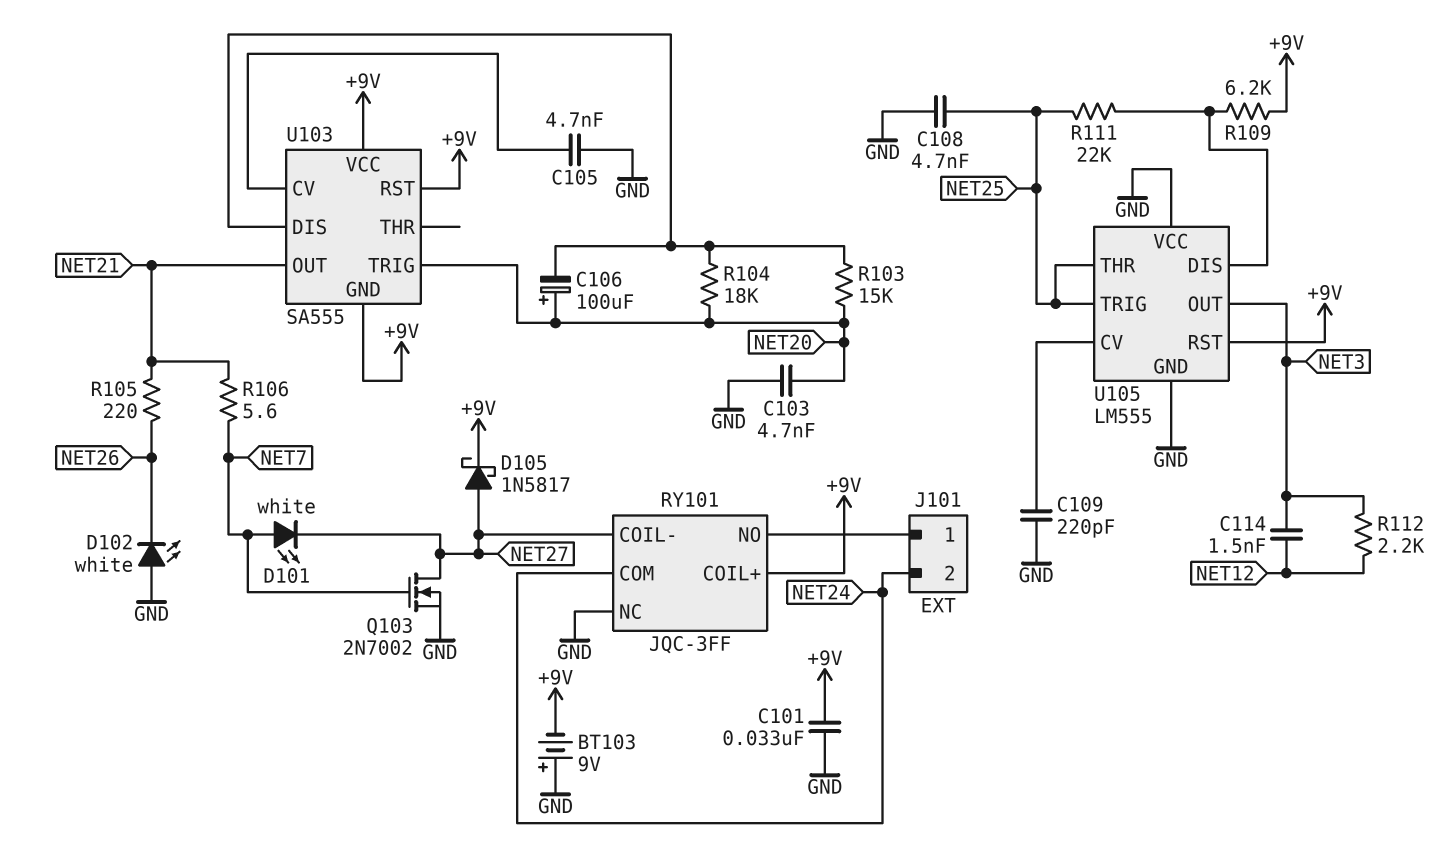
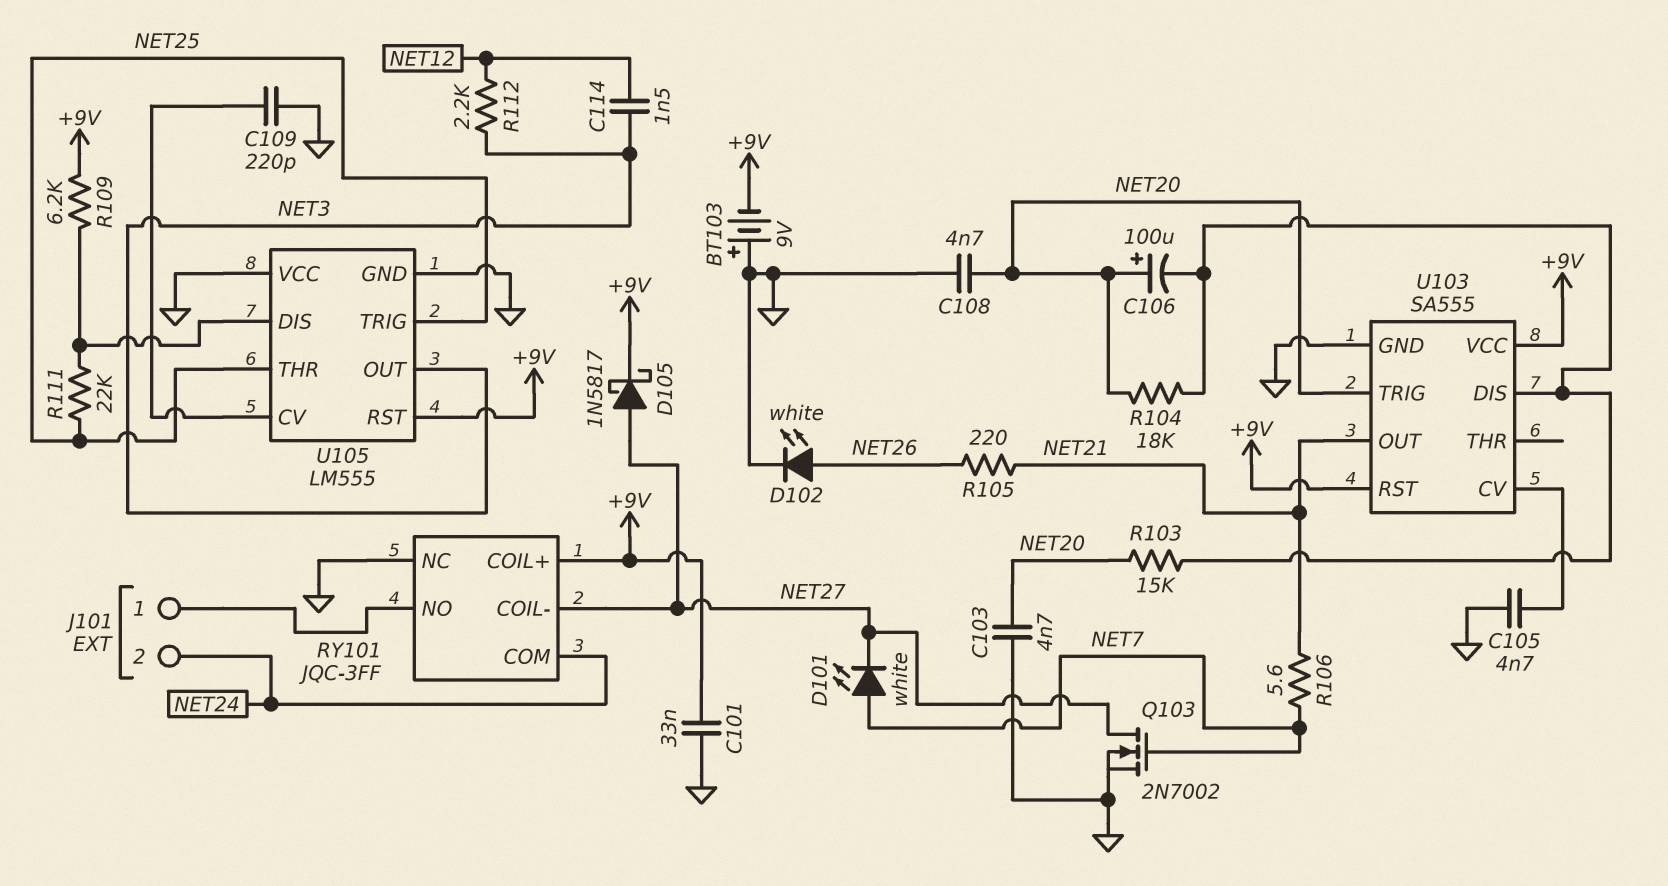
C108: 4.7nF (GND, NET25) -> 4.7nF (GND, NET20)
D102: LED white (A GND, K NET26) -> LED white (A NET26, K GND)
U103 pin GND: +9V -> GND

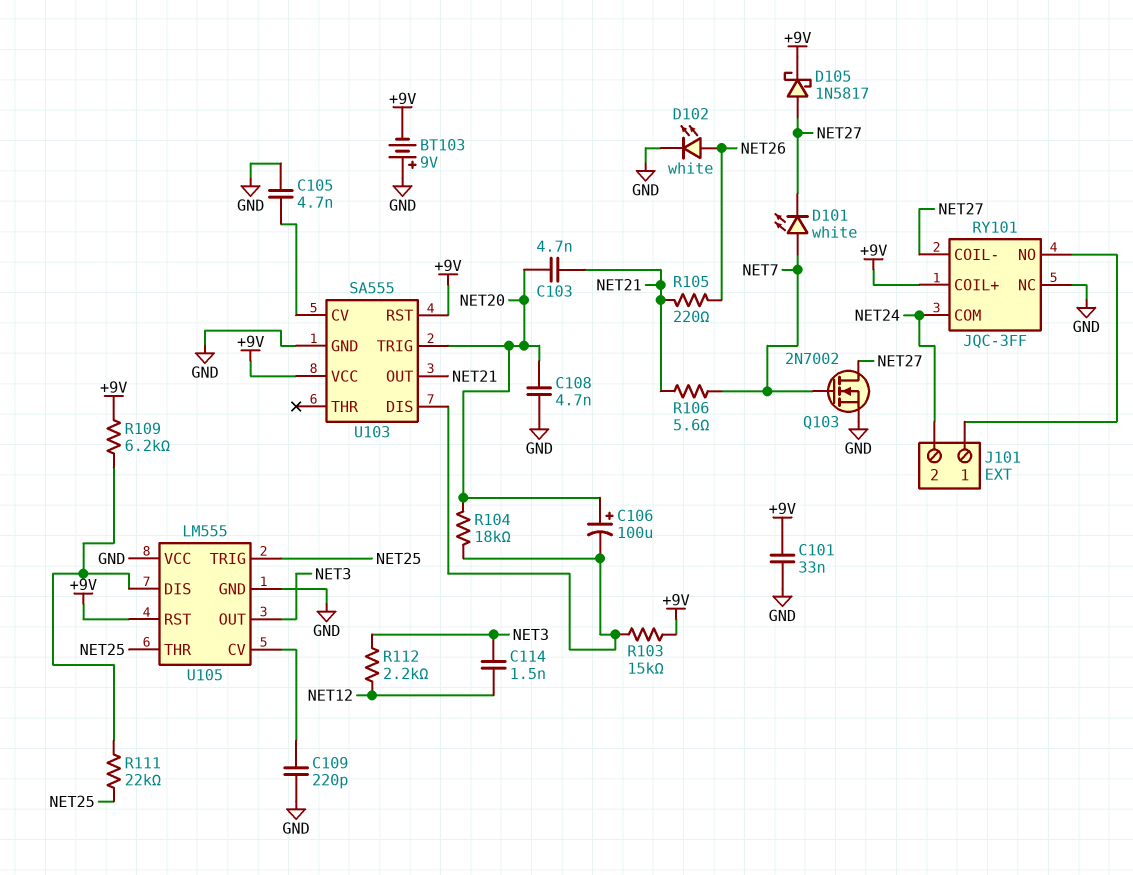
C103: 4.7nF (GND, NET20) -> 4.7nF (NET20, NET21)
R103: 15k (NET20, U103/DIS) -> 15k (+9V, U103/DIS)

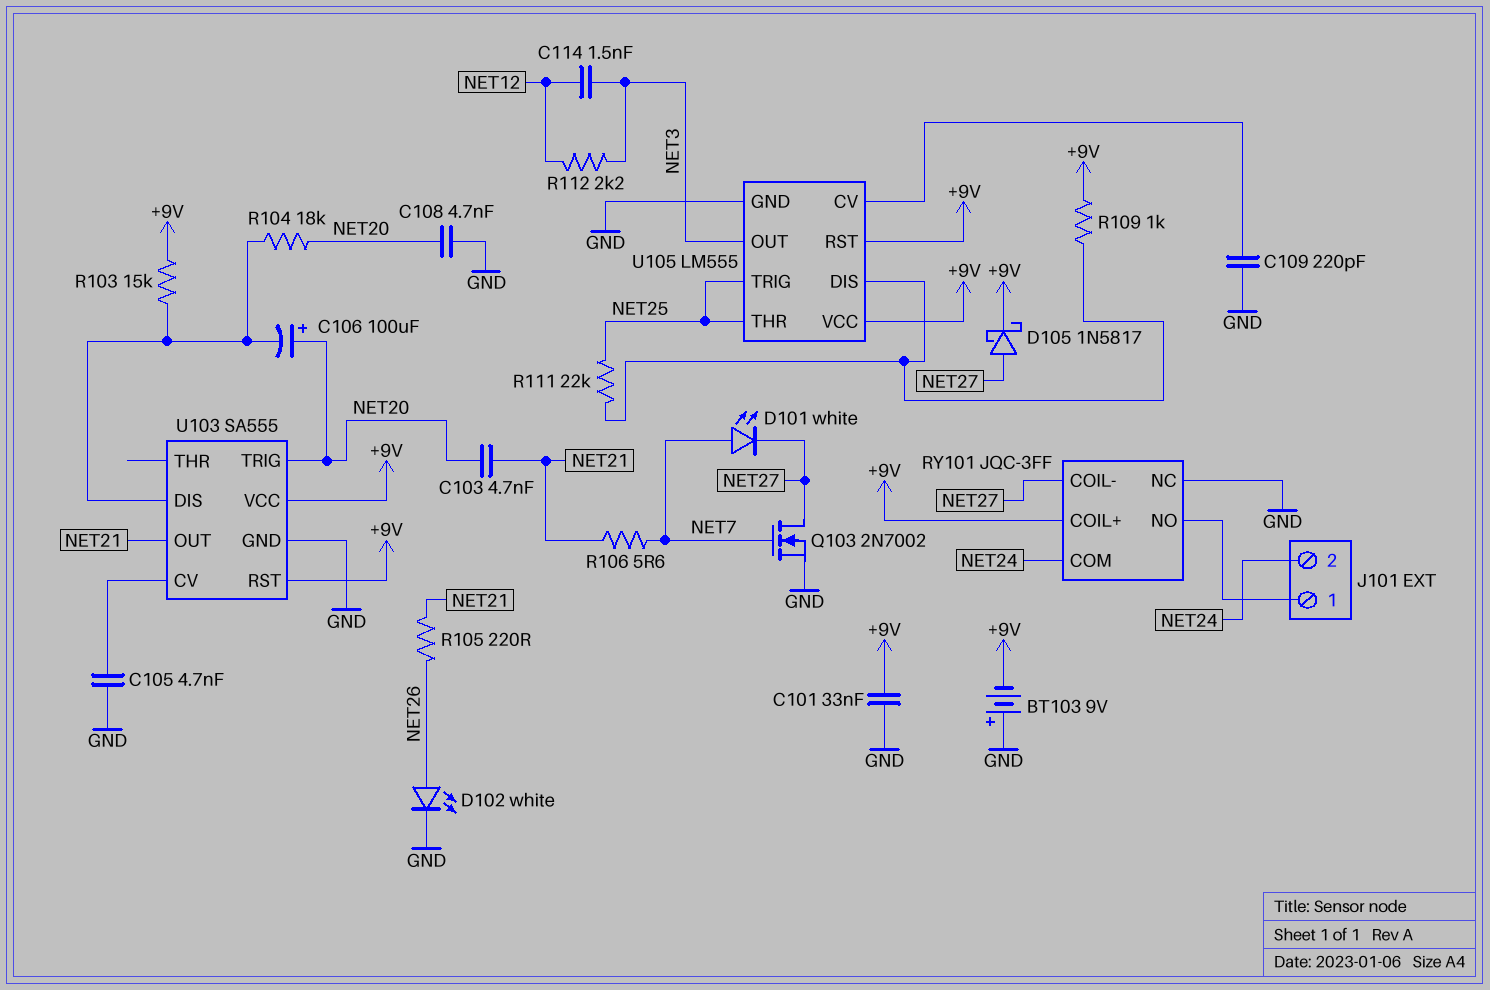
R109: 6.2k (+9V, U105/DIS) -> 1k (+9V, U105/DIS)
U105 pin VCC: GND -> +9V

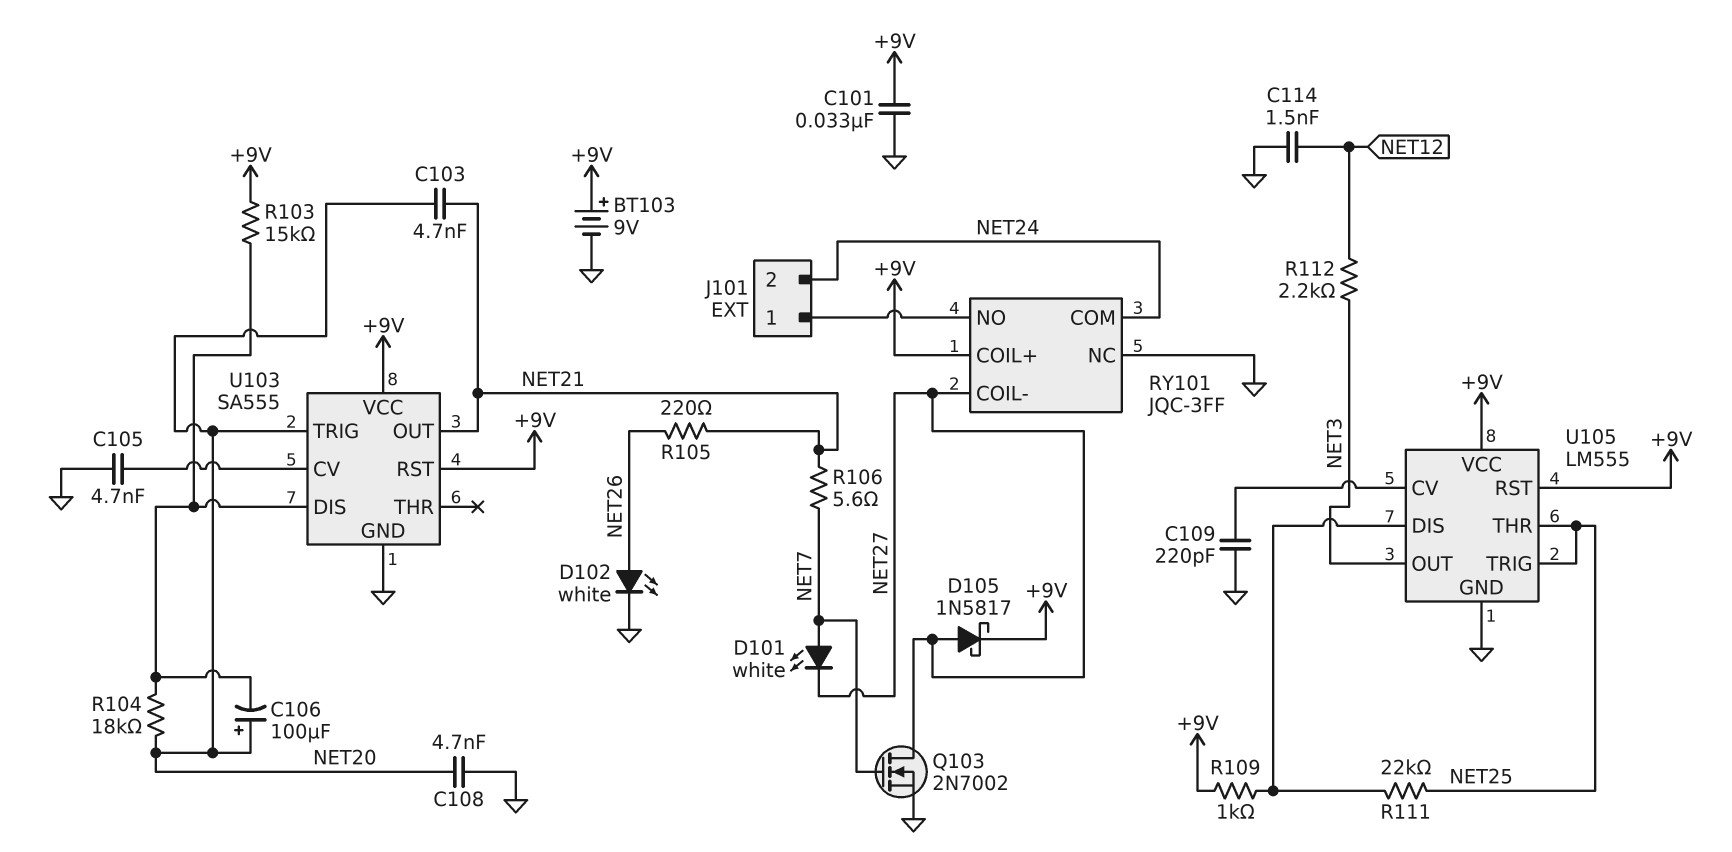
BT103: 9V (plus GND, minus +9V) -> 9V (plus +9V, minus GND)
C114: 1.5nF (NET3, NET12) -> 1.5nF (GND, NET12)

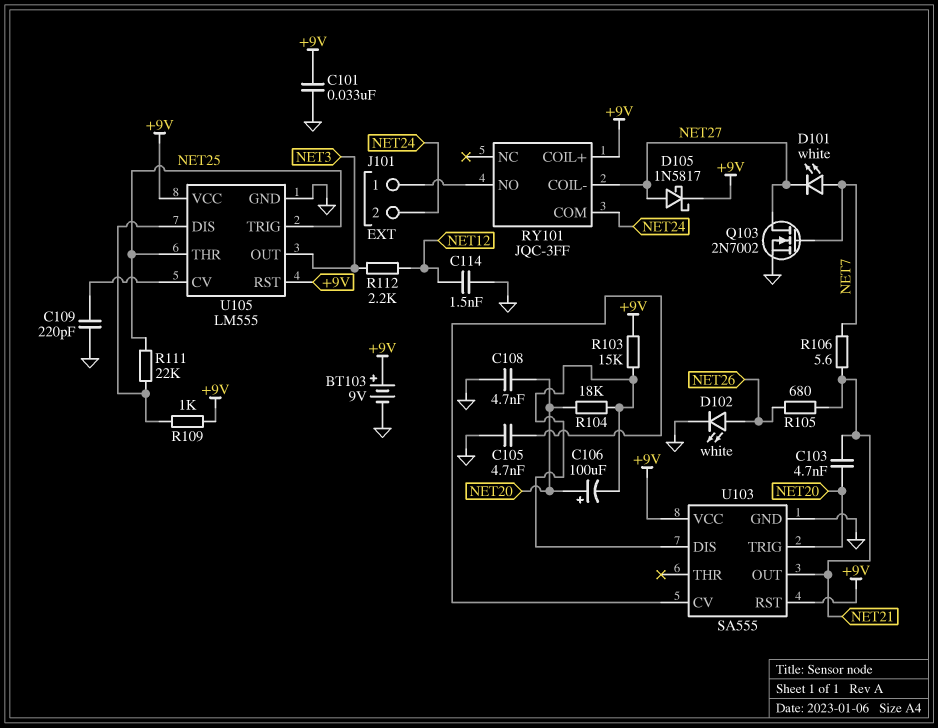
R105: 220 (NET21, NET26) -> 680 (NET21, NET26)
RY101 pin NC: GND -> none

